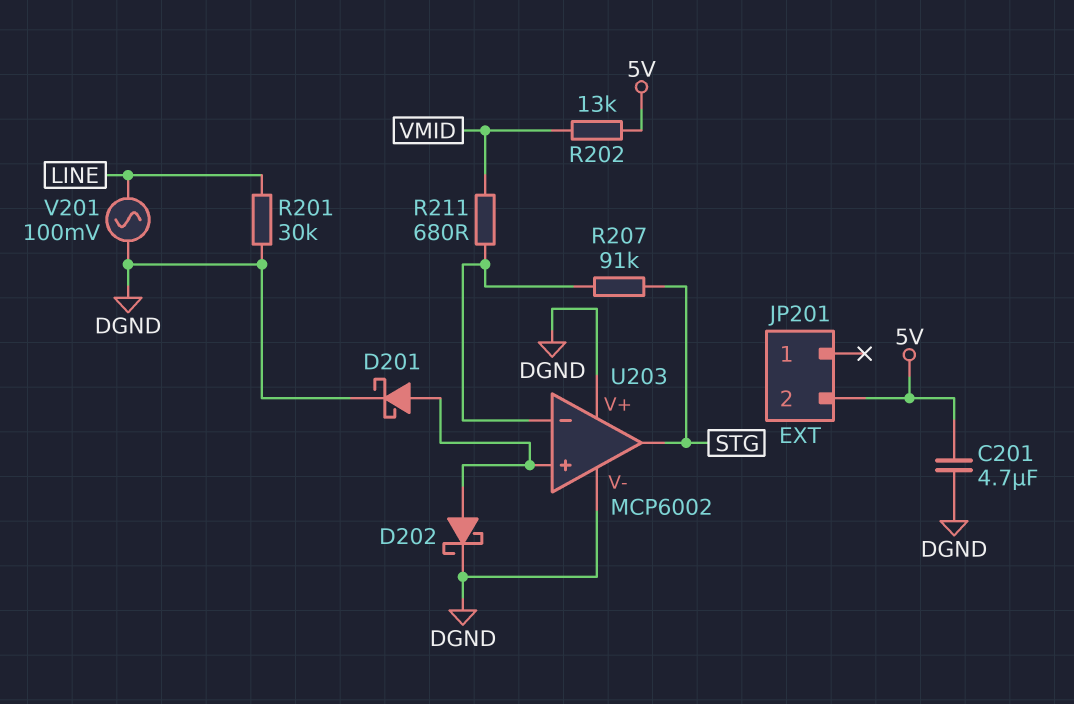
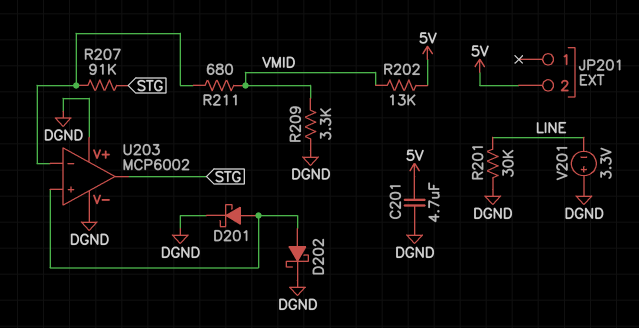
R209: none -> 3.3k (DGND, VMID)
V201: AC 100mV (DGND, LINE) -> 3.3V (plus DGND, minus LINE)

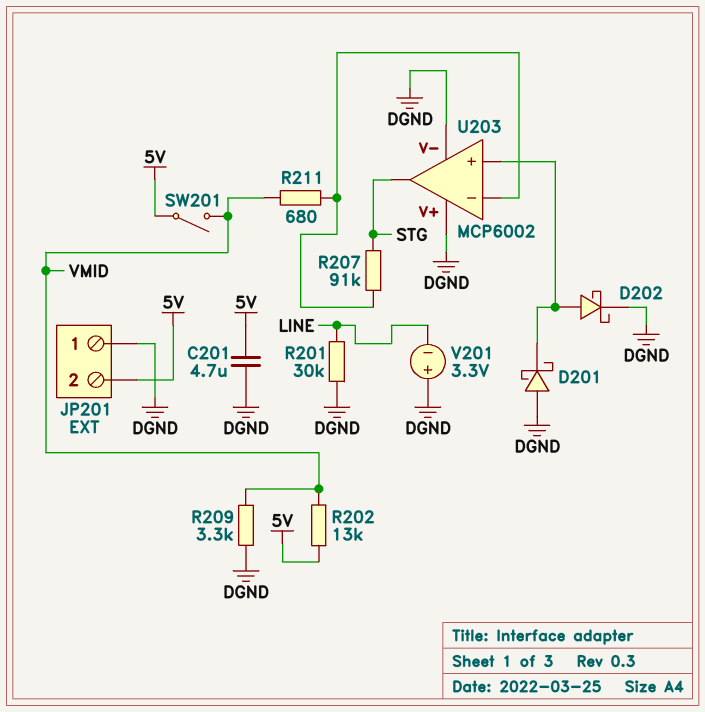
D201: schottky (A U203/in+, K DGND) -> schottky (A DGND, K U203/in+)
JP201 pin 1: none -> DGND
SW201: none -> switch (5V, VMID)

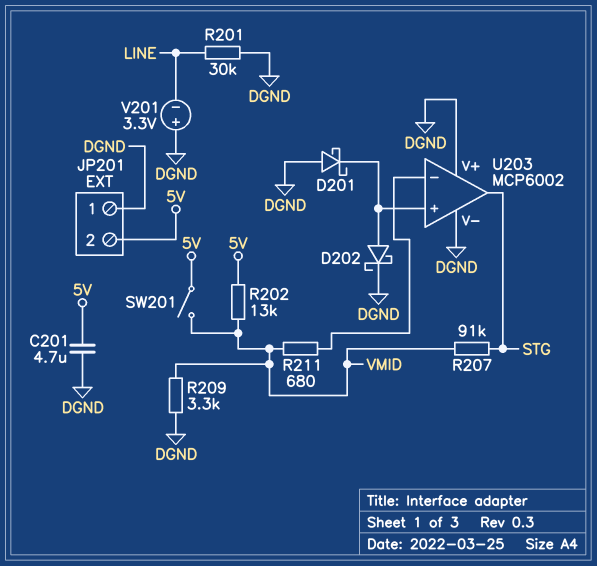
R207: 91k (STG, U203/in-) -> 91k (STG, VMID)

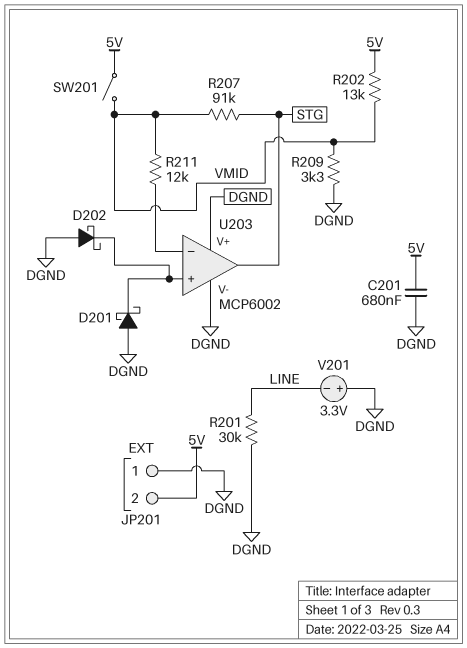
C201: 4.7uF (5V, DGND) -> 680nF (5V, DGND)
D202: schottky (A U203/in+, K DGND) -> schottky (A DGND, K U203/in+)
R211: 680 (U203/in-, VMID) -> 12k (U203/in-, VMID)

